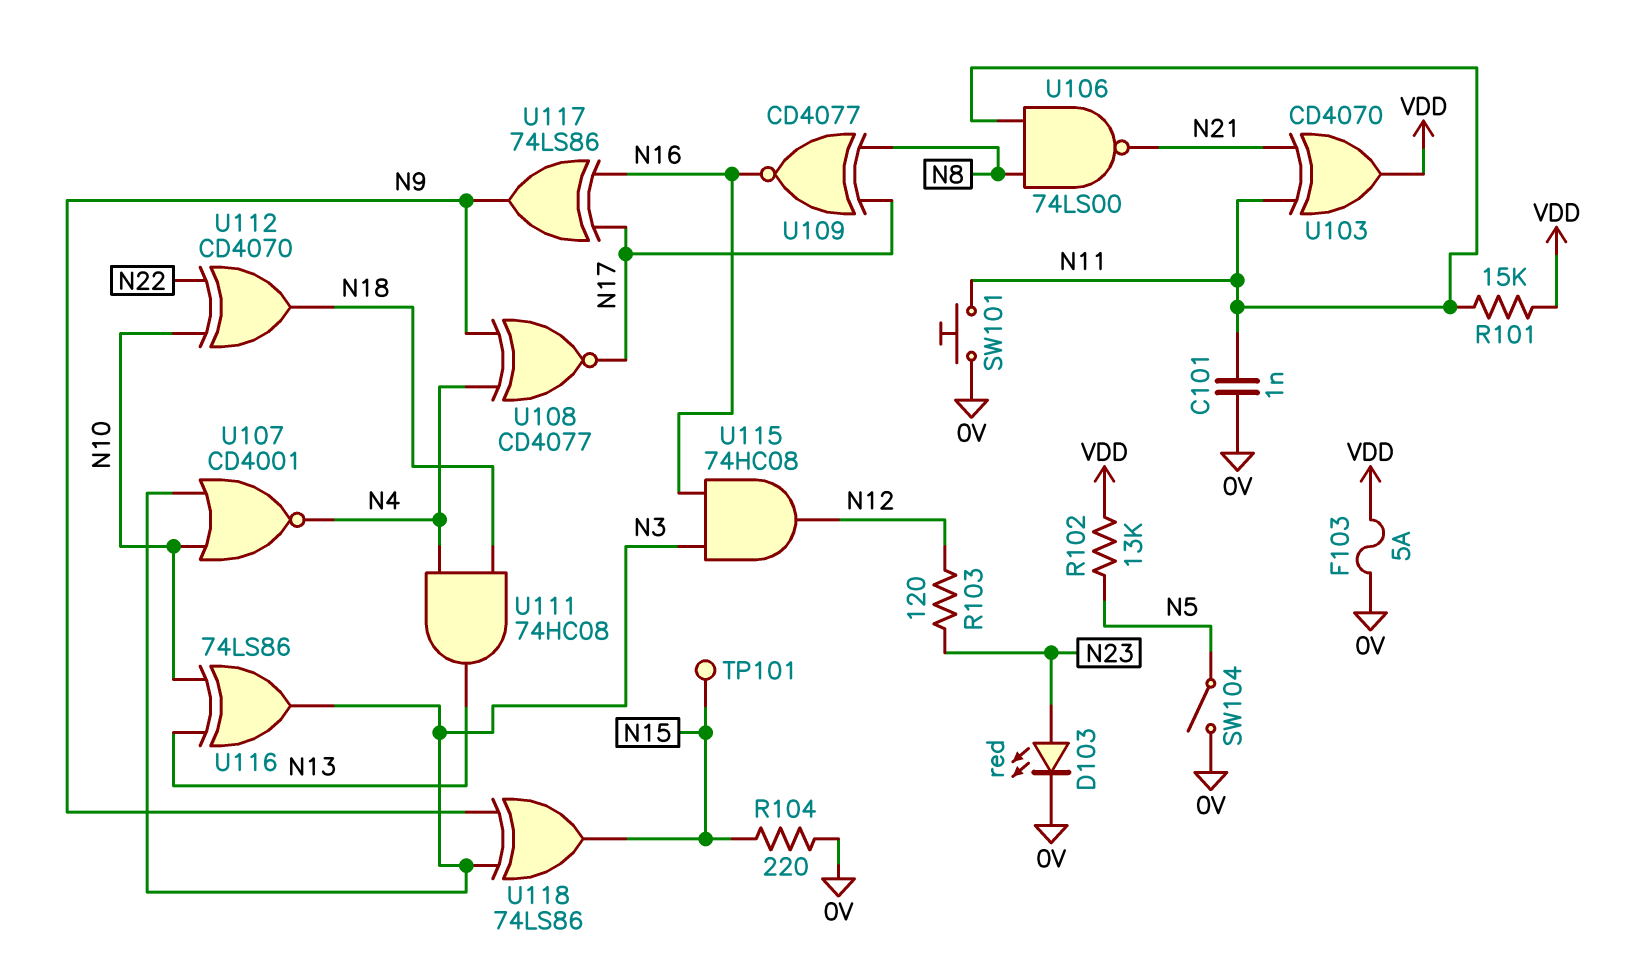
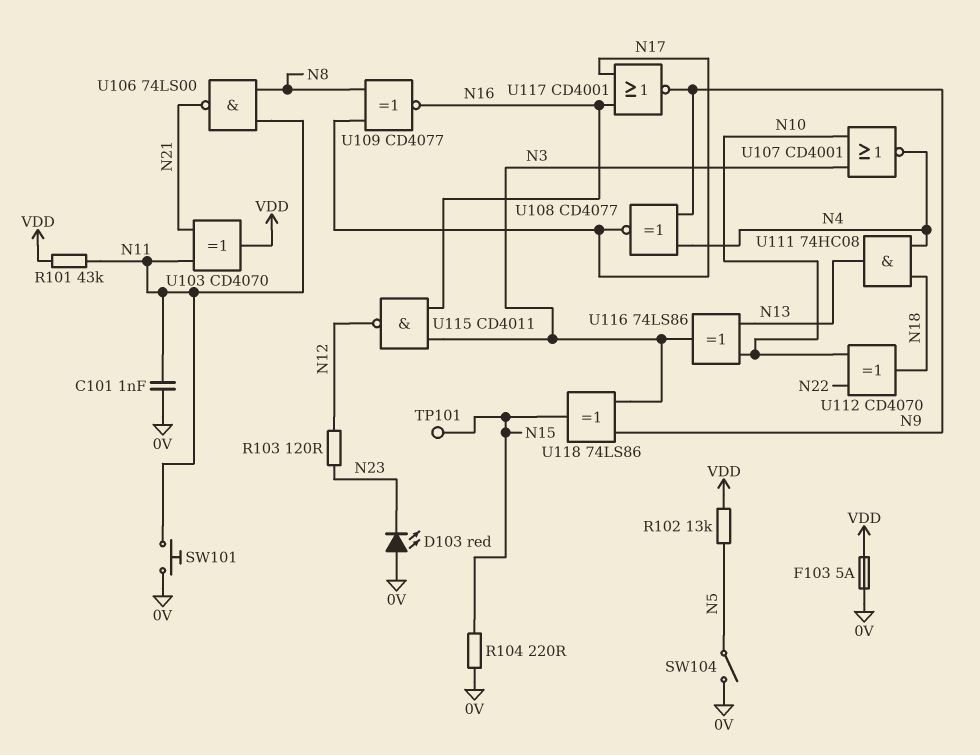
D103: LED red (A N23, K 0V) -> LED red (A 0V, K N23)
R101: 15k (N11, VDD) -> 43k (N11, VDD)
U115: AND 74HC08 (in N3, in N16, out N12) -> NAND CD4011 (in N3, in N16, out N12)
U117: XOR 74LS86 (in N16, in N17, out N9) -> NOR CD4001 (in N16, in N17, out N9)

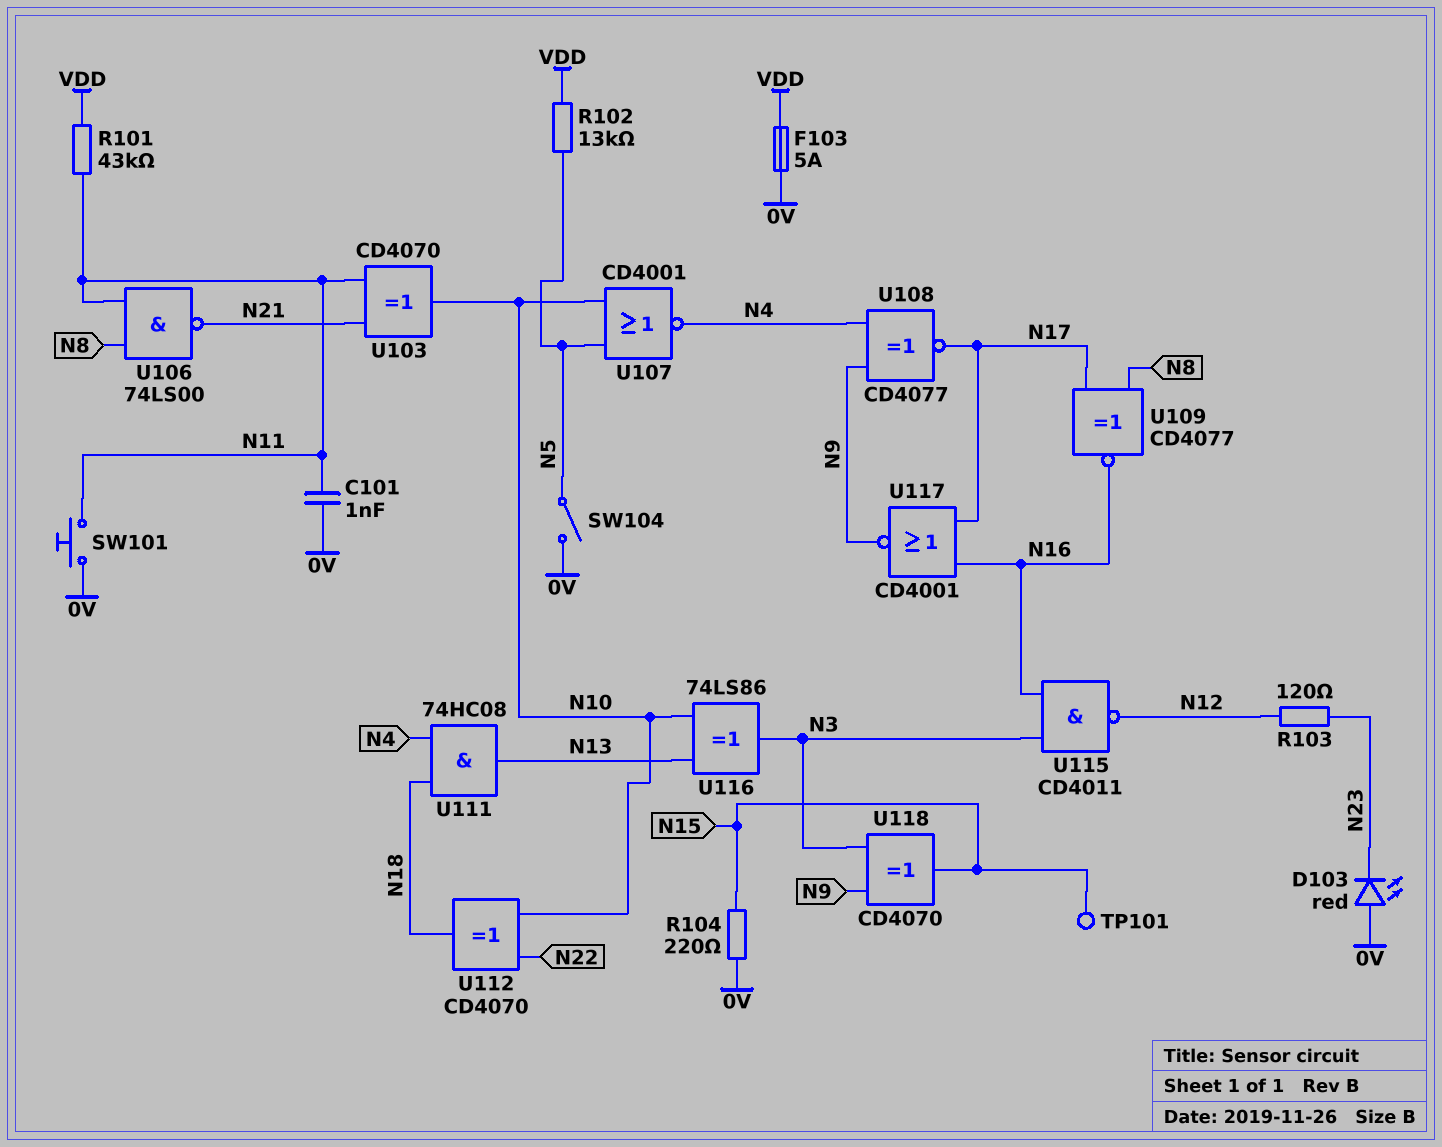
U103: XOR CD4070 (in N11, in N21, out VDD) -> XOR CD4070 (in N11, in N21, out N10)
U107: NOR CD4001 (in N3, in N10, out N4) -> NOR CD4001 (in N5, in N10, out N4)
U118: XOR 74LS86 (in N3, in N9, out N15) -> XOR CD4070 (in N3, in N9, out N15)

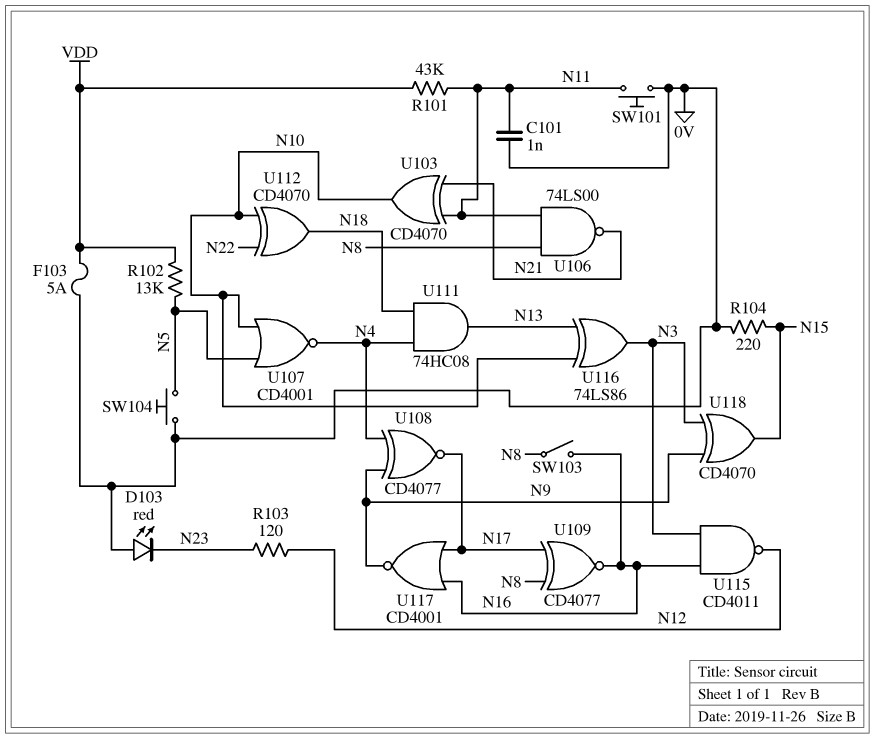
SW103: none -> switch (N8, N16)
SW104: switch (0V, N5) -> button (0V, N5)
TP101: test point (N15) -> none

